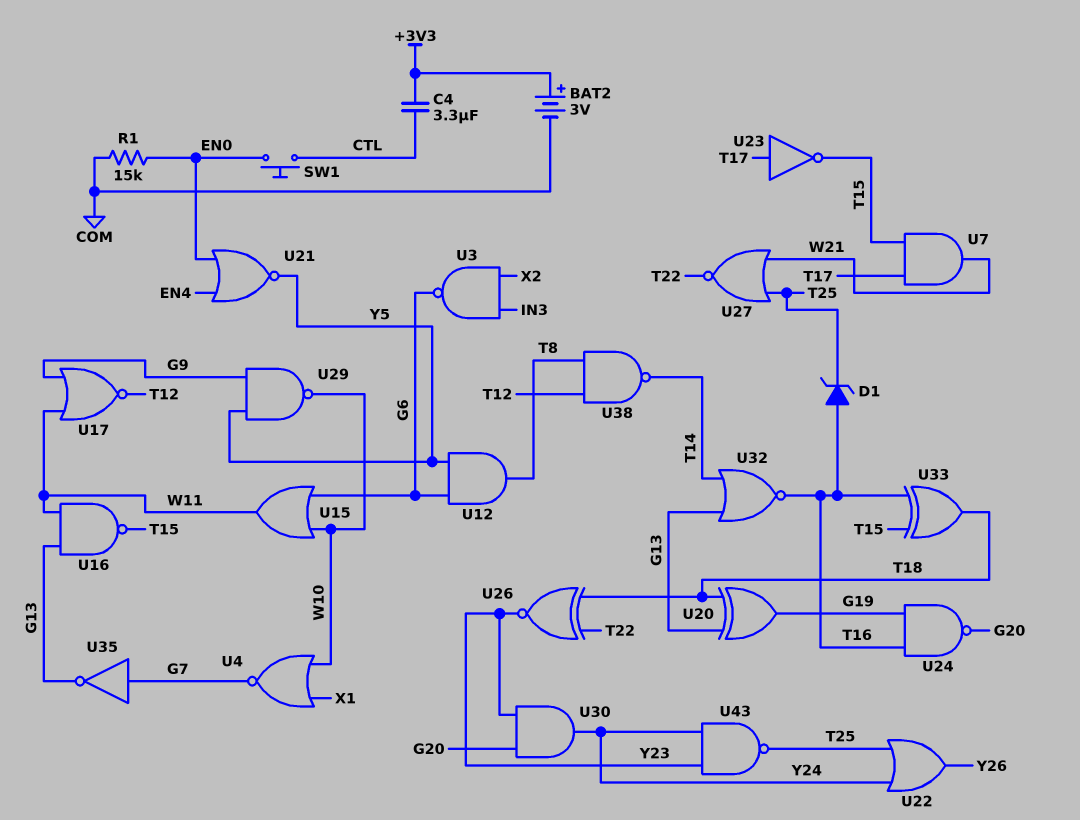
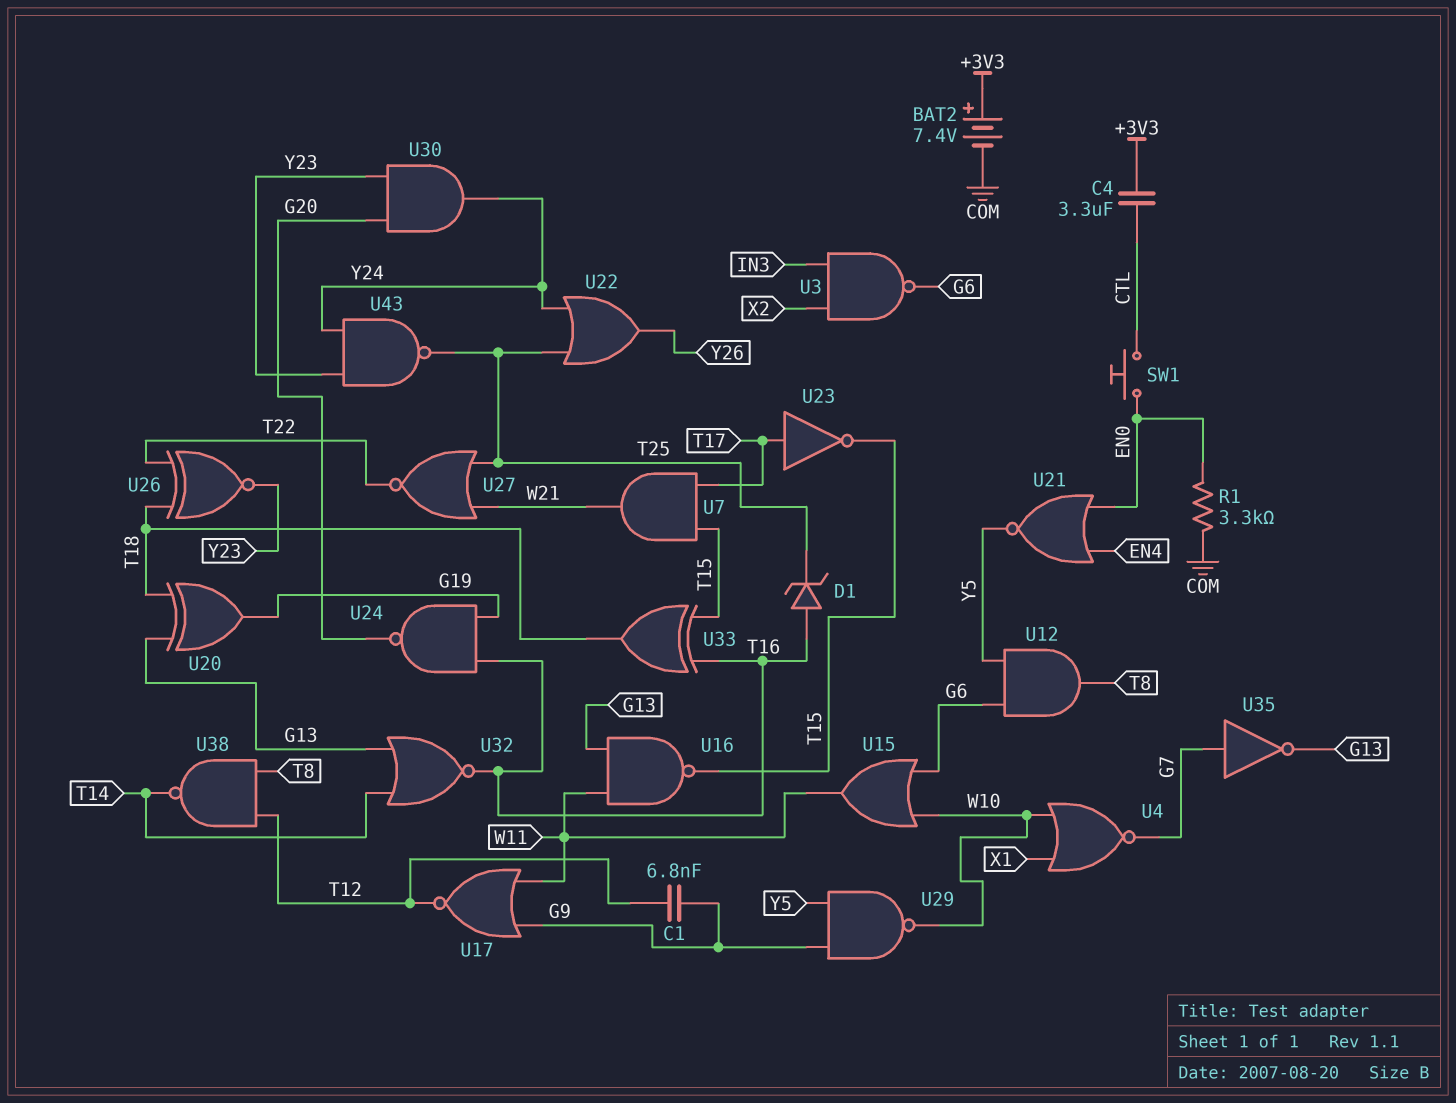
BAT2: 3V (plus +3V3, minus COM) -> 7.4V (plus +3V3, minus COM)
C1: none -> 6.8nF (G9, T12)
R1: 15k (COM, EN0) -> 3.3k (COM, EN0)

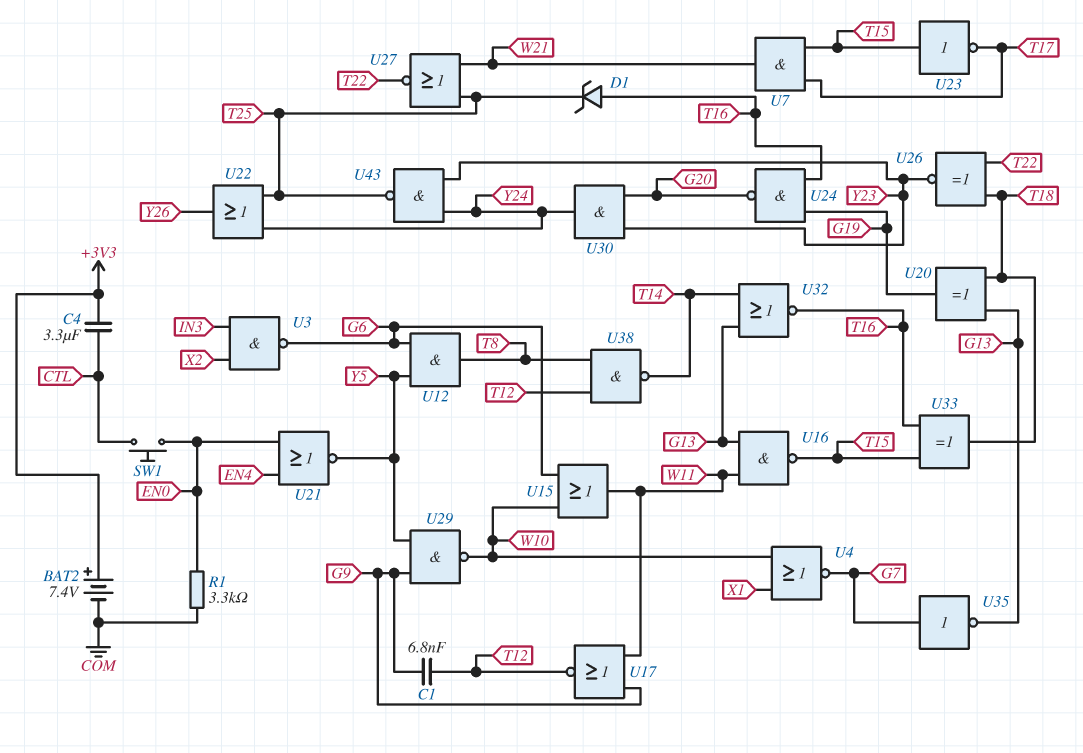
U23: NOT (in T17, out T15) -> NOT (in T15, out T17)

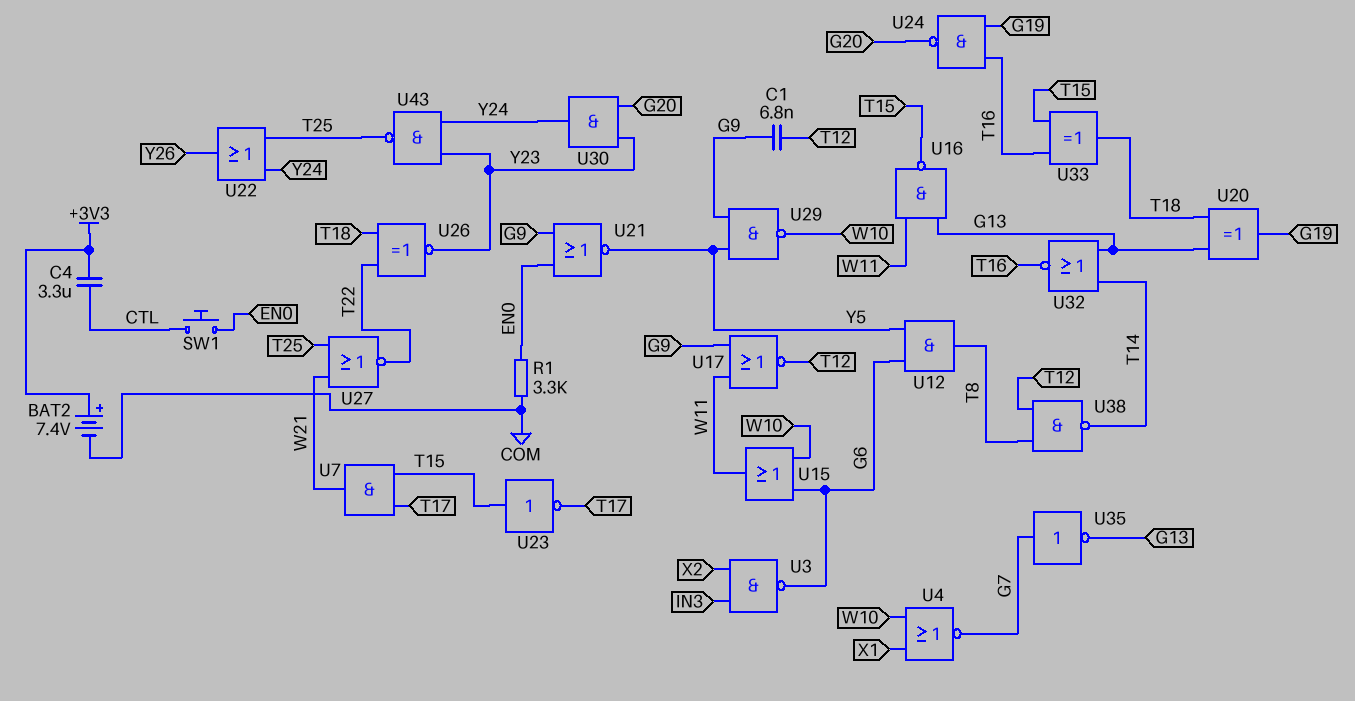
D1: zener (A T16, K T25) -> none
U21: NOR (in EN0, in EN4, out Y5) -> NOR (in EN0, in G9, out Y5)

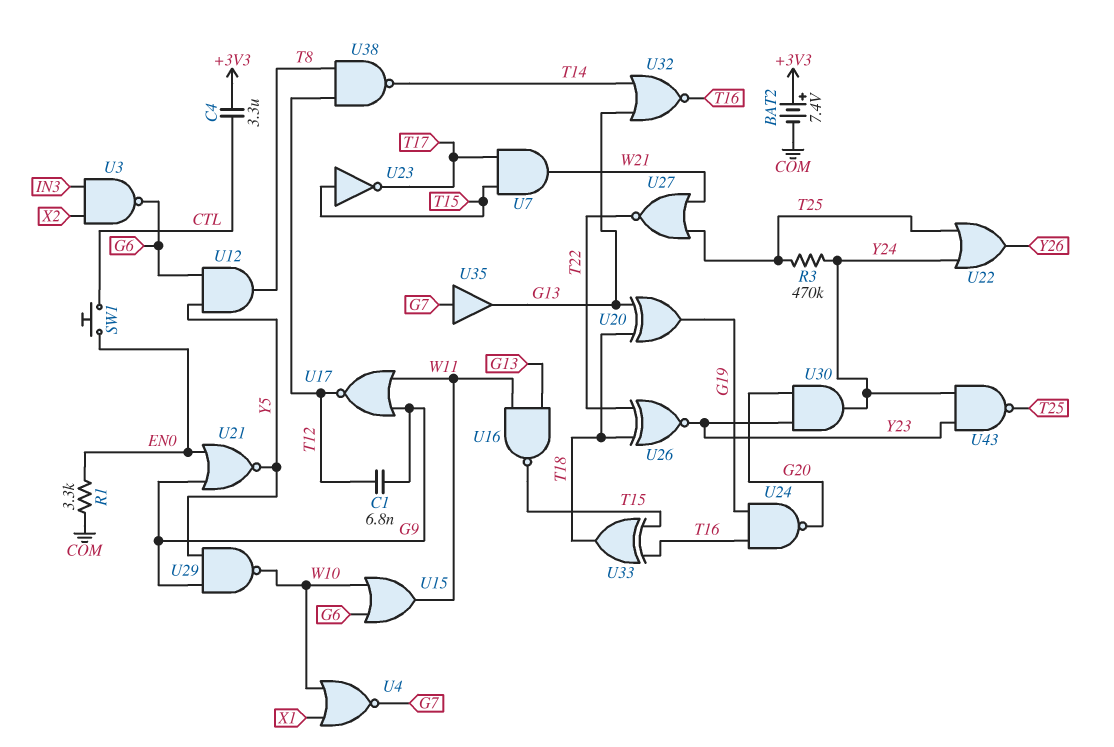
R3: none -> 470k (T25, Y24)
U35: NOT (in G7, out G13) -> buffer (in G7, out G13)

